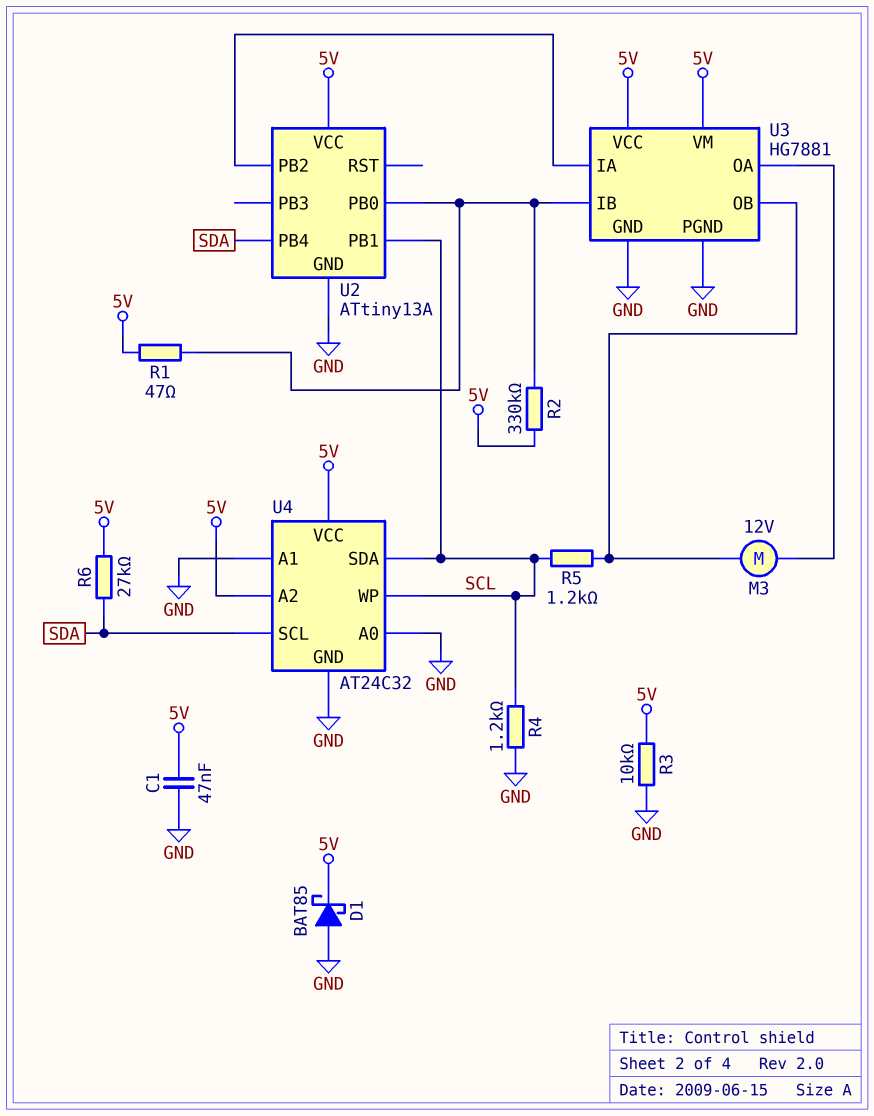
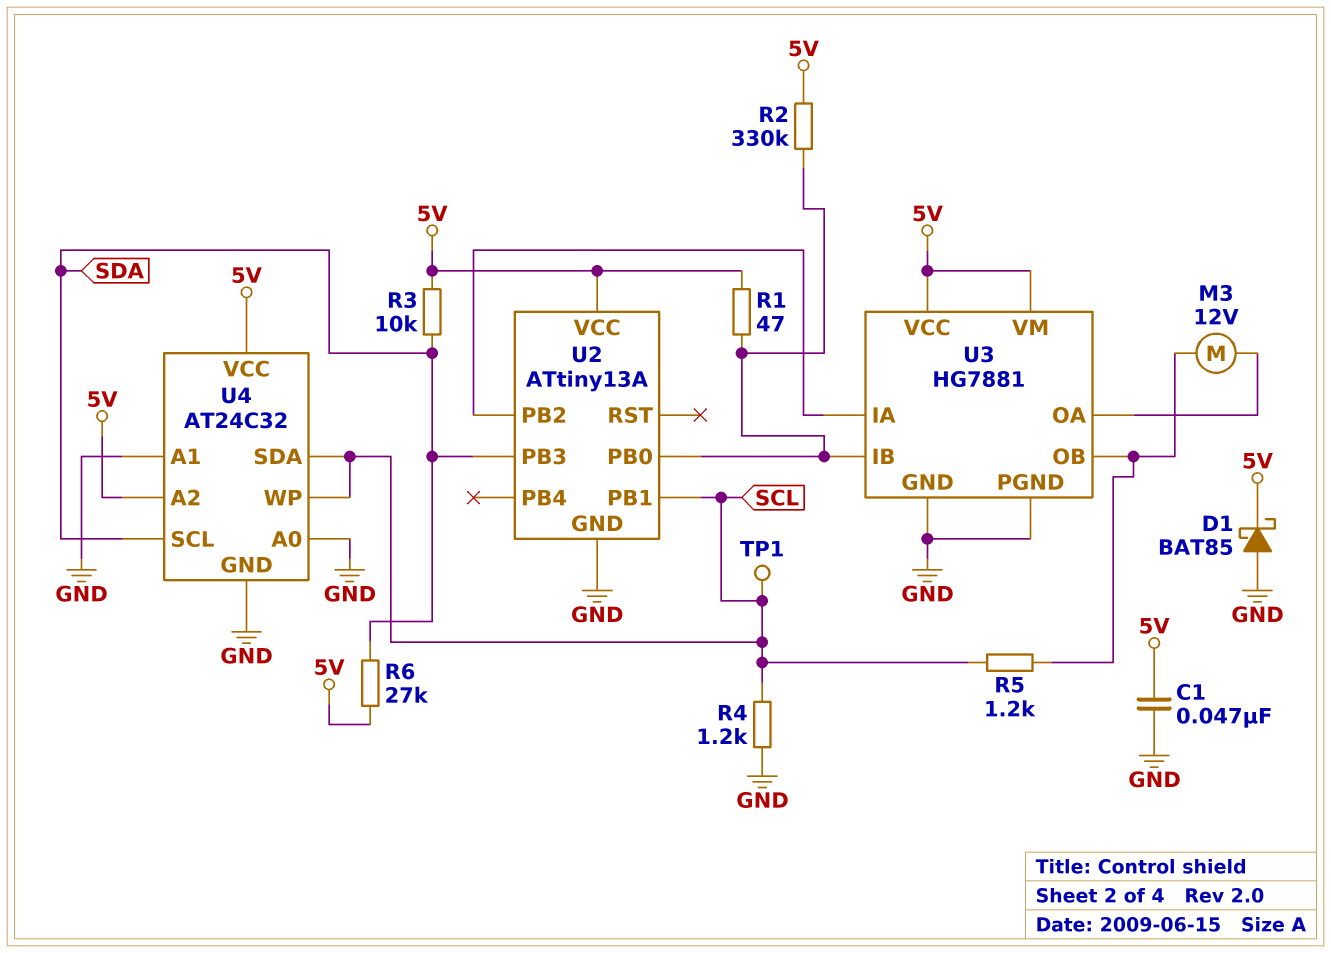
R3: 10k (5V, GND) -> 10k (5V, SDA)
TP1: none -> test point (SCL)
U2 pin PB3: none -> SDA
U2 pin PB4: SDA -> none

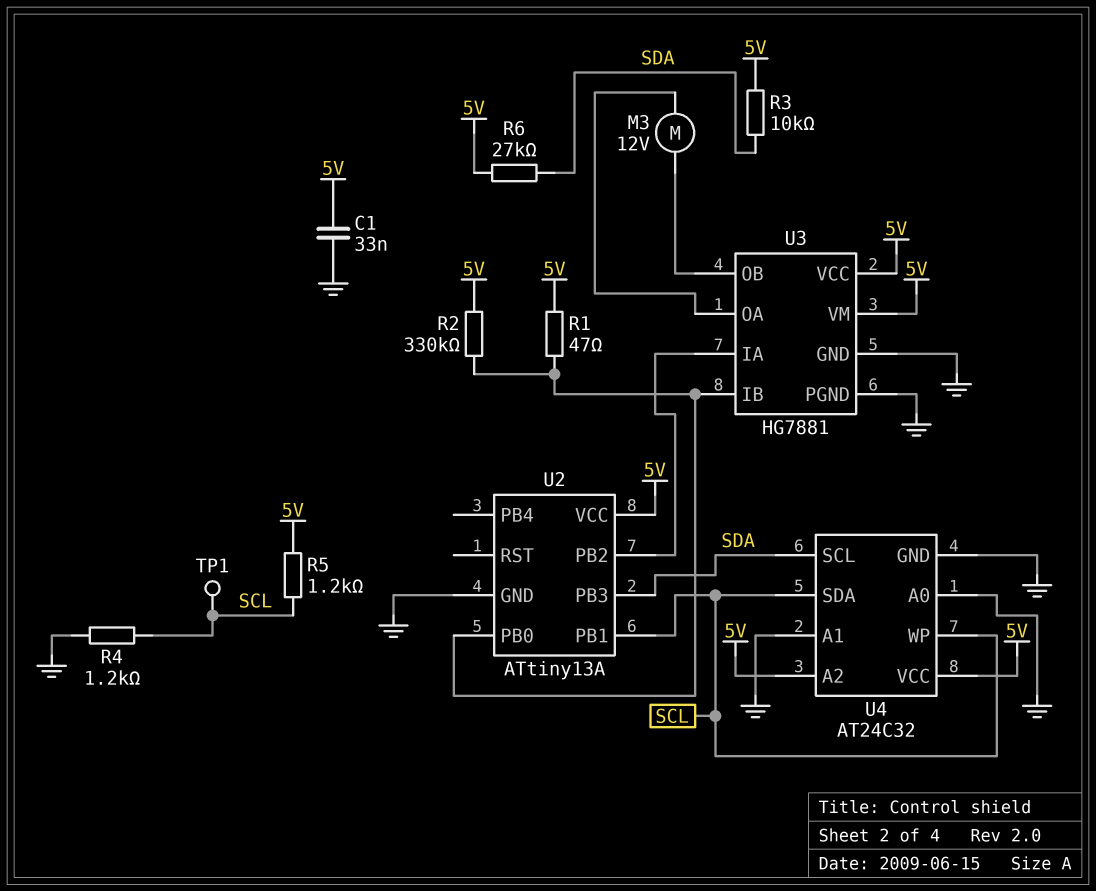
C1: 47nF (5V, GND) -> 33nF (5V, GND)
D1: schottky BAT85 (A GND, K 5V) -> none
R5: 1.2k (SCL, U3/OB) -> 1.2k (5V, SCL)

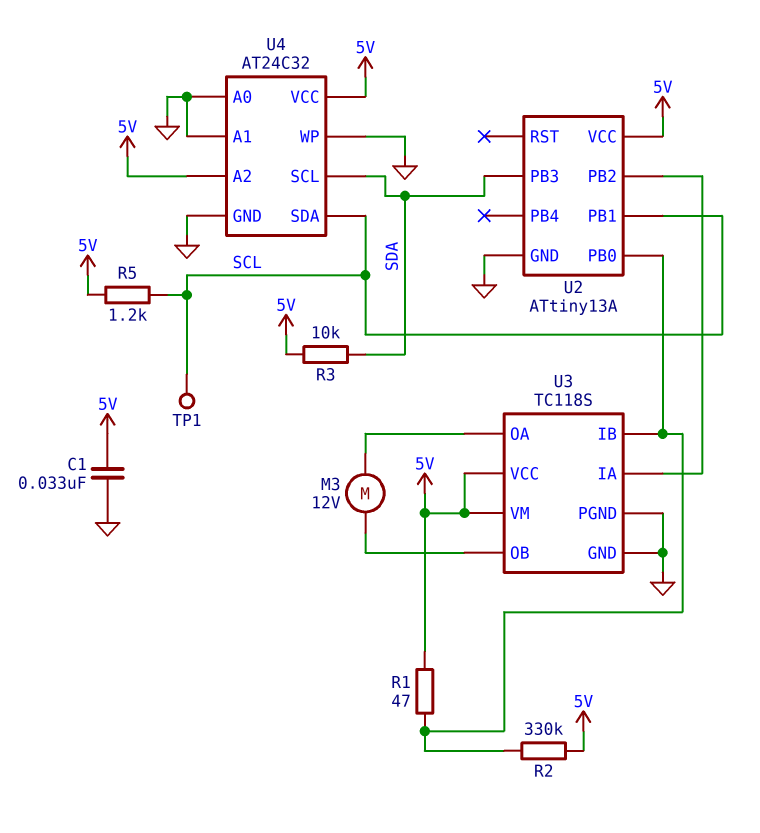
R4: 1.2k (GND, SCL) -> none
R6: 27k (5V, SDA) -> none
U3: HG7881 -> TC118S
U4 pin WP: SCL -> GND

